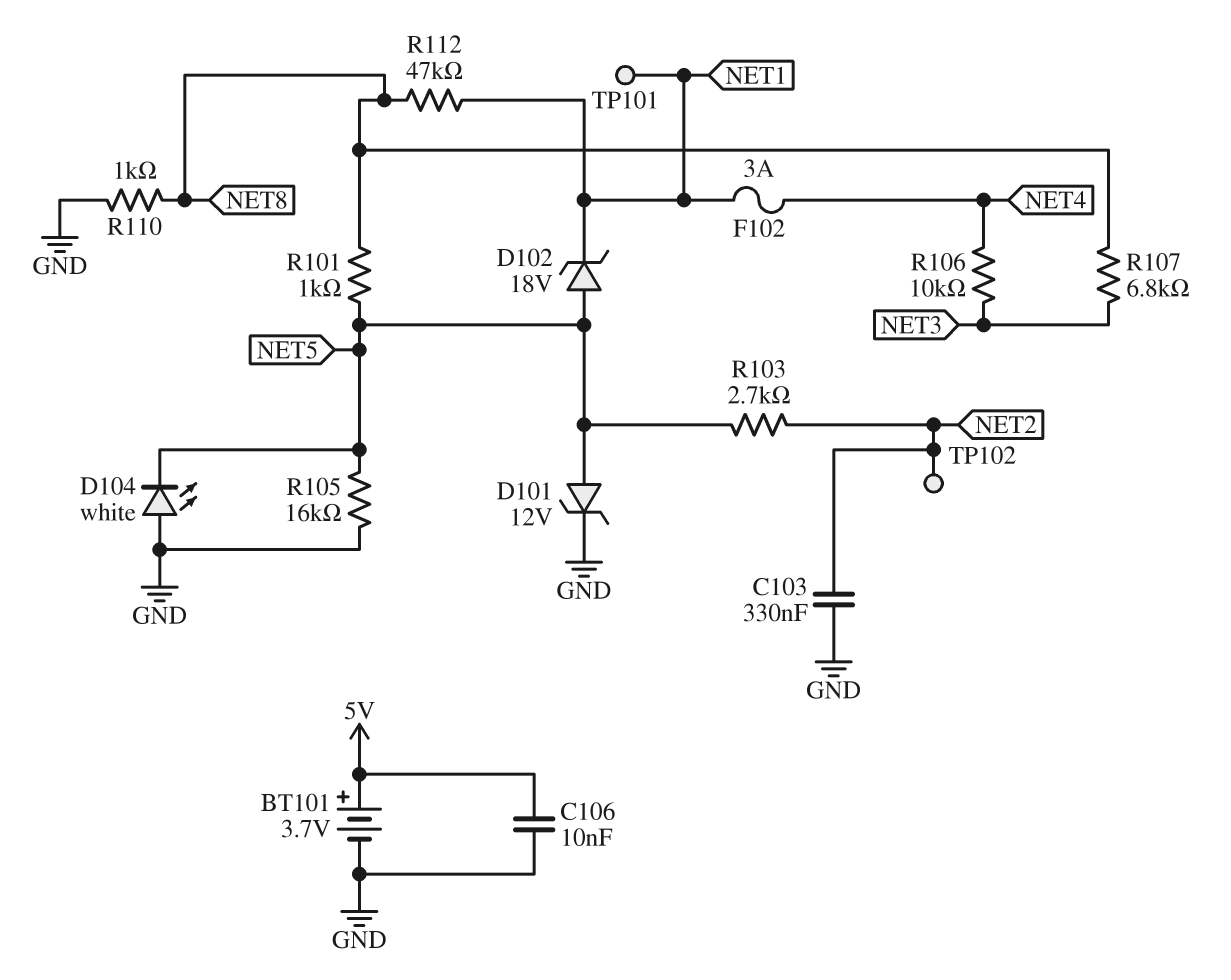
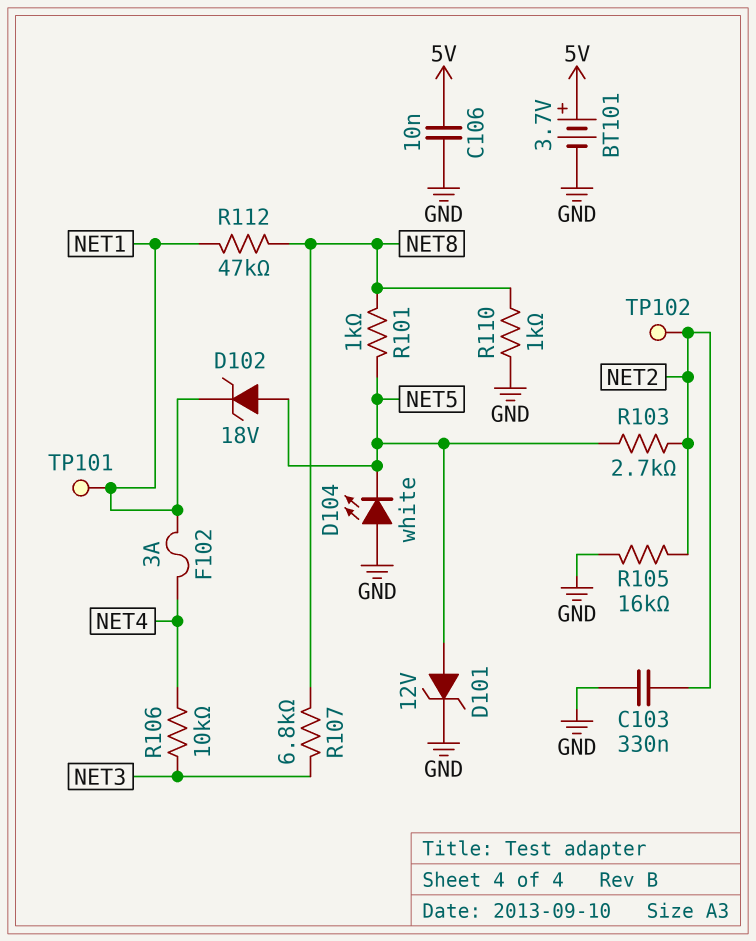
R105: 16k (GND, NET5) -> 16k (GND, NET2)

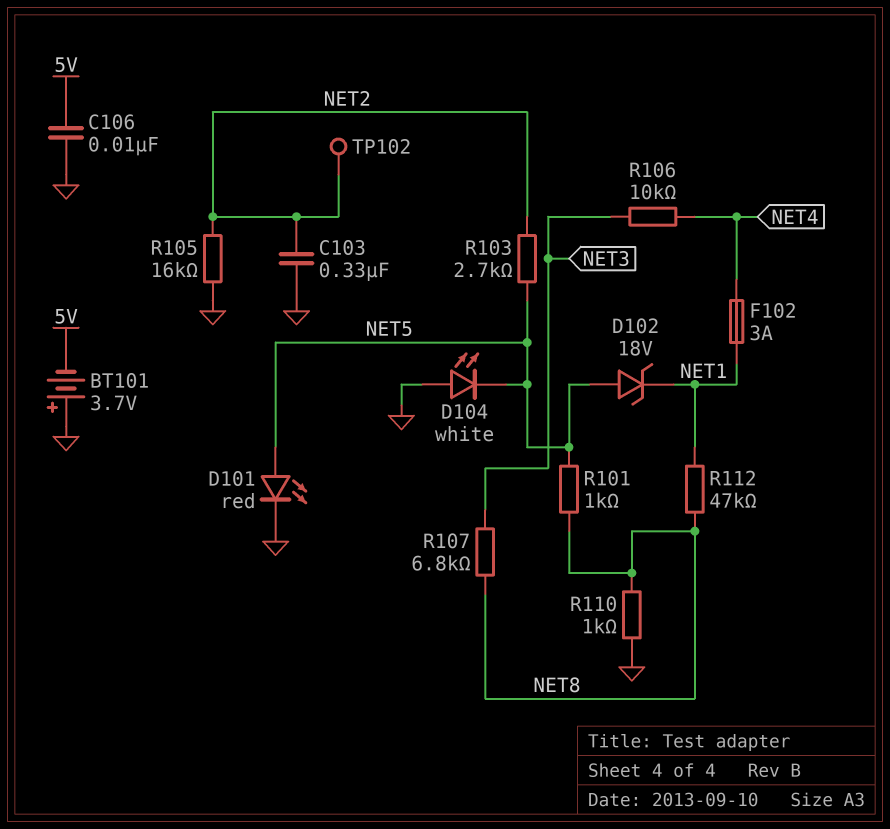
BT101: 3.7V (plus 5V, minus GND) -> 3.7V (plus GND, minus 5V)
D101: zener 12V (A NET5, K GND) -> LED red (A NET5, K GND)
TP101: test point (NET1) -> none

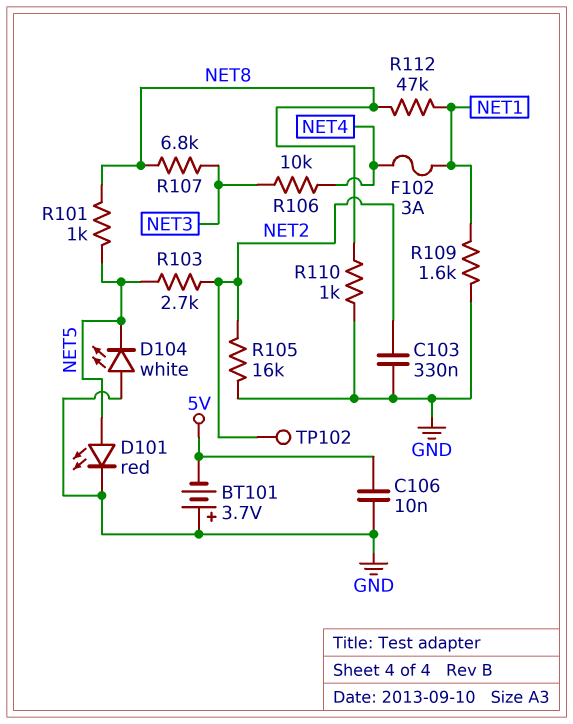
D102: zener 18V (A NET5, K NET1) -> none
R109: none -> 1.6k (GND, NET1)

